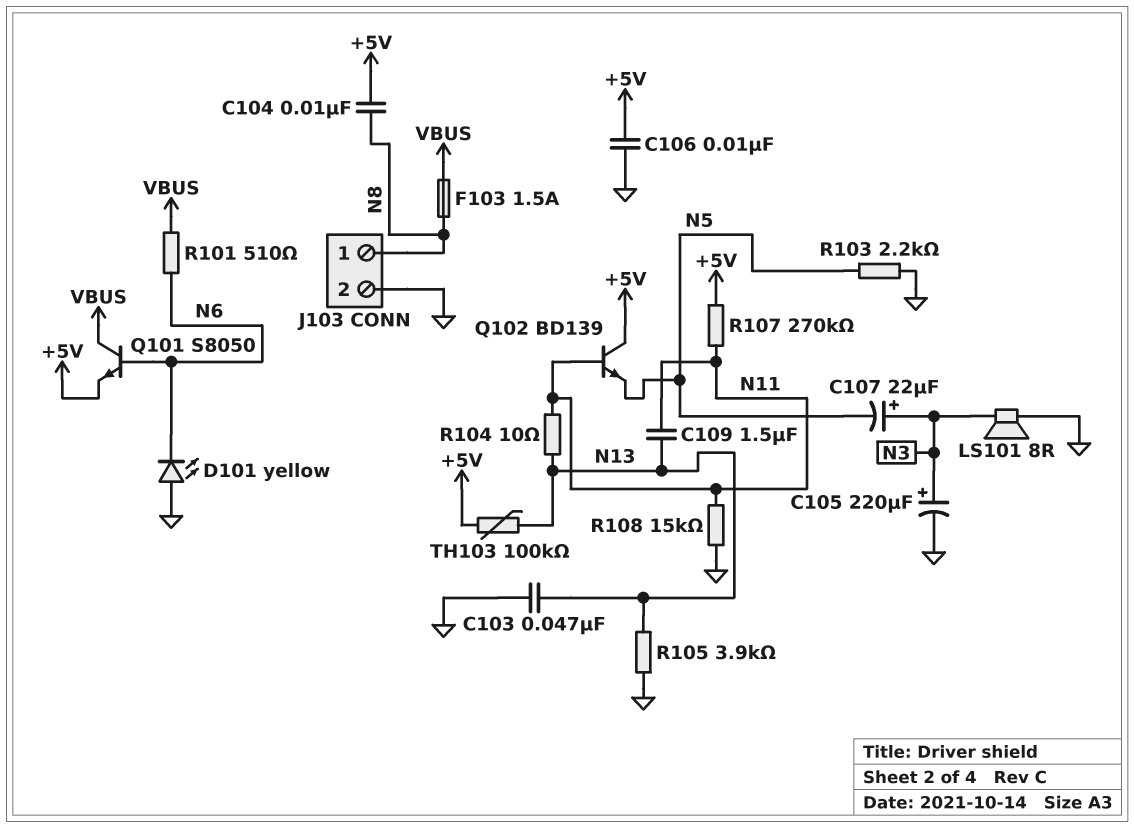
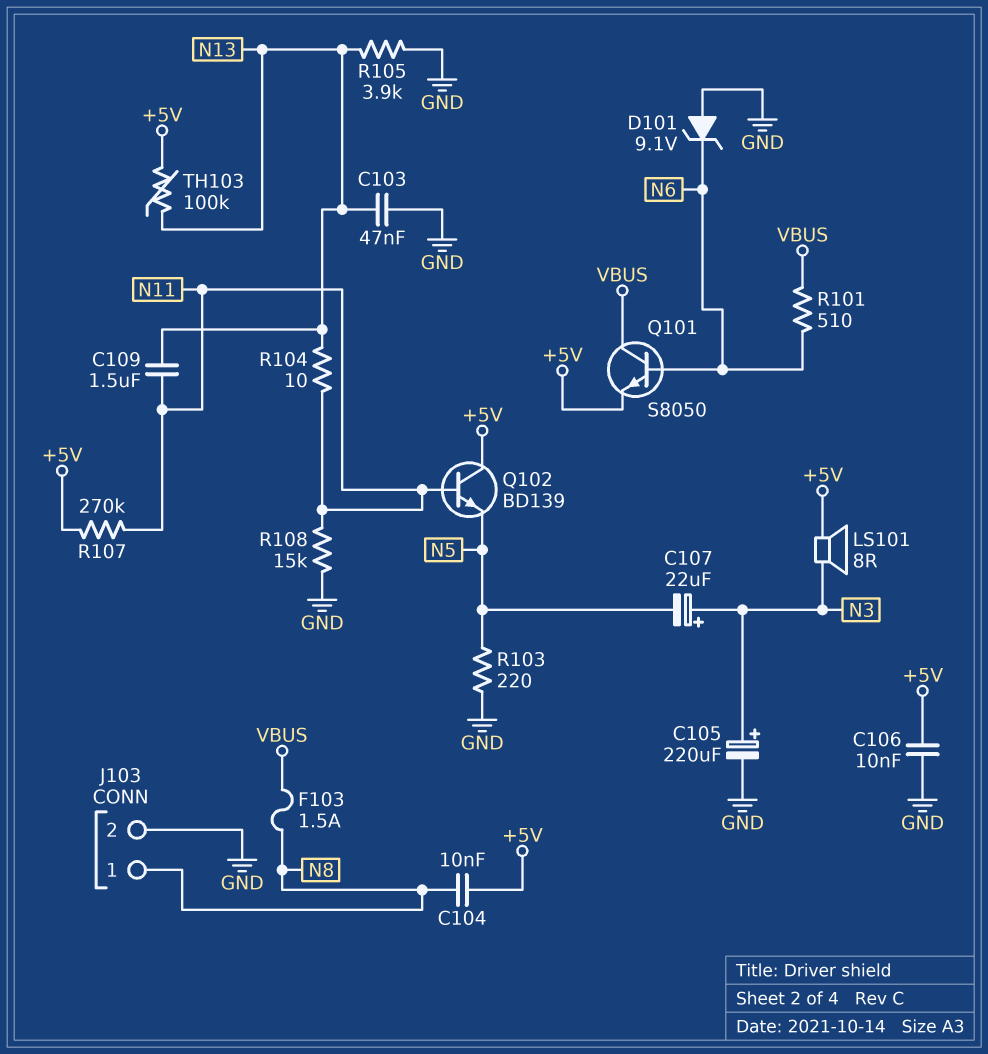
D101: LED yellow (A GND, K N6) -> zener 9.1V (A GND, K N6)
LS101: speaker 8R (GND, N3) -> speaker 8R (+5V, N3)
R103: 2.2k (GND, N5) -> 220 (GND, N5)

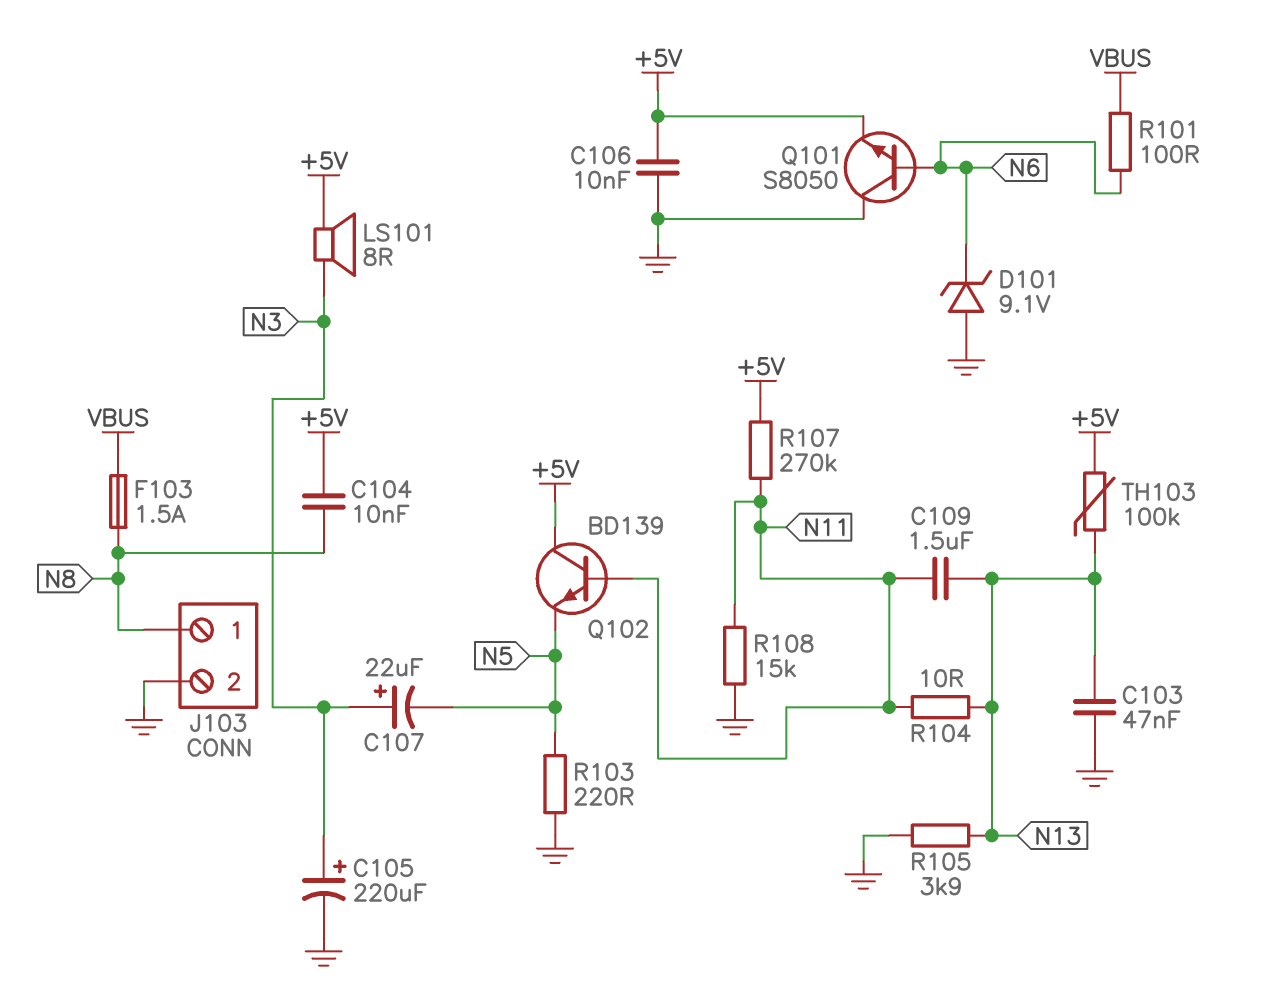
Q101: NPN S8050 (B N6, C VBUS, E +5V) -> NPN S8050 (B N6, C GND, E +5V)
R101: 510 (N6, VBUS) -> 100 (N6, VBUS)

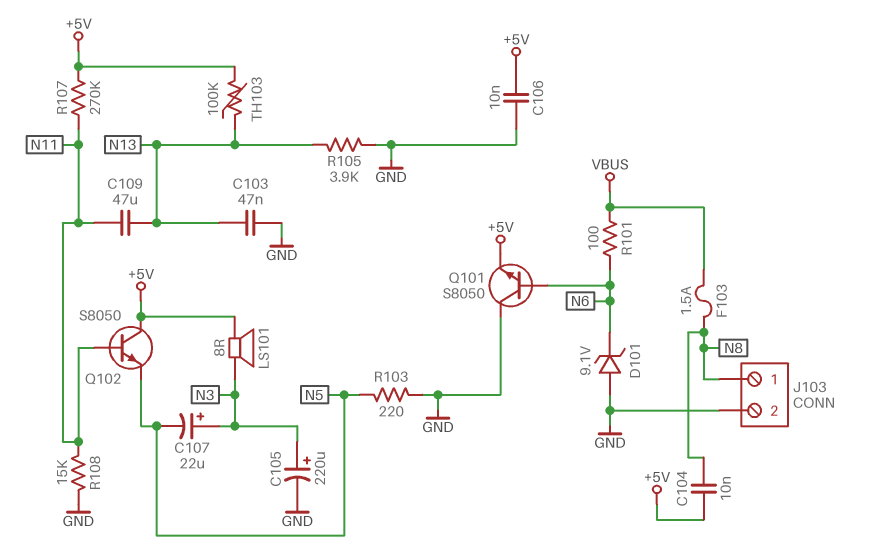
C109: 1.5uF (N11, N13) -> 47uF (N11, N13)
Q102: NPN BD139 (B N11, C +5V, E N5) -> NPN S8050 (B N11, C +5V, E N5)
R104: 10 (N11, N13) -> none

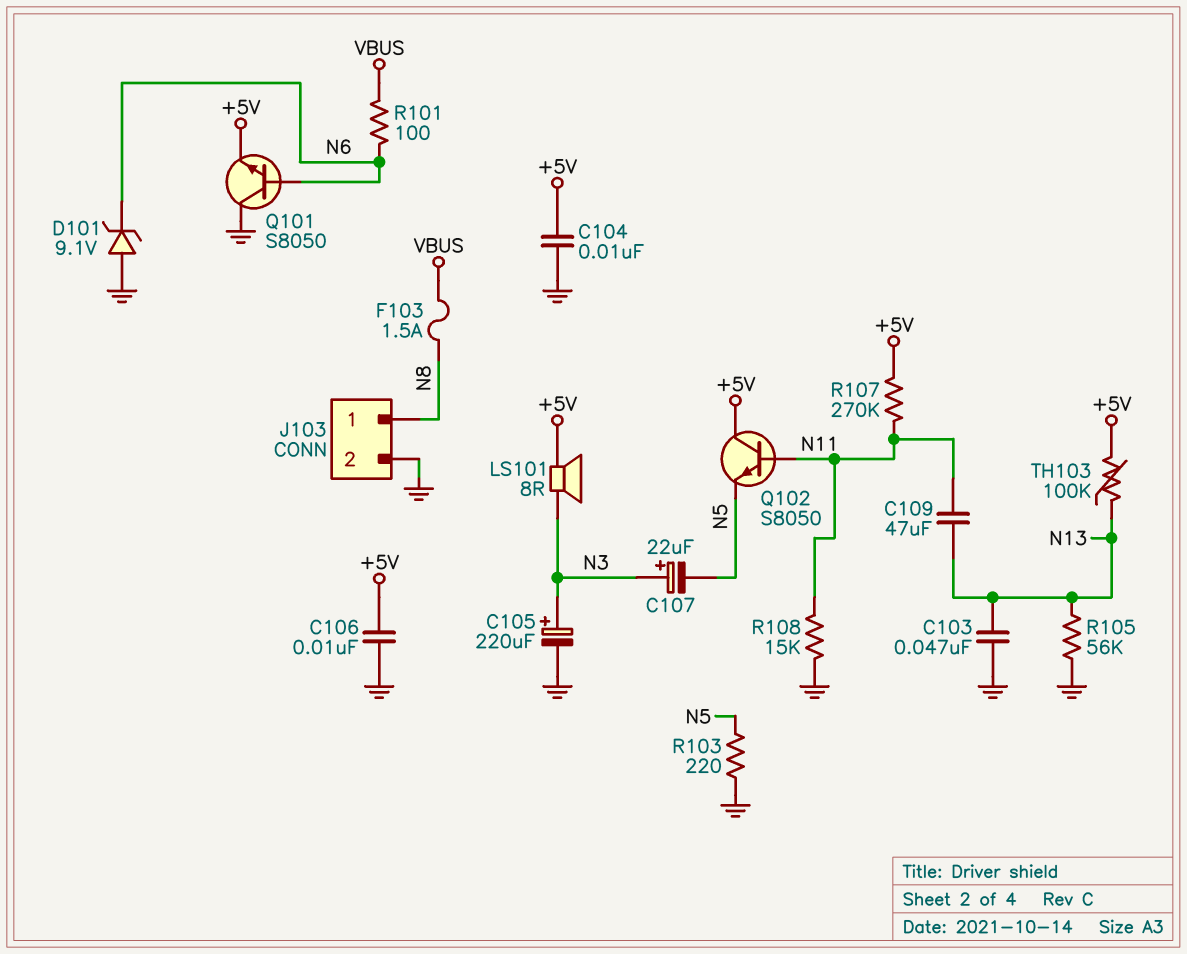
C104: 10nF (+5V, N8) -> 10nF (+5V, GND)
R105: 3.9k (GND, N13) -> 56k (GND, N13)

